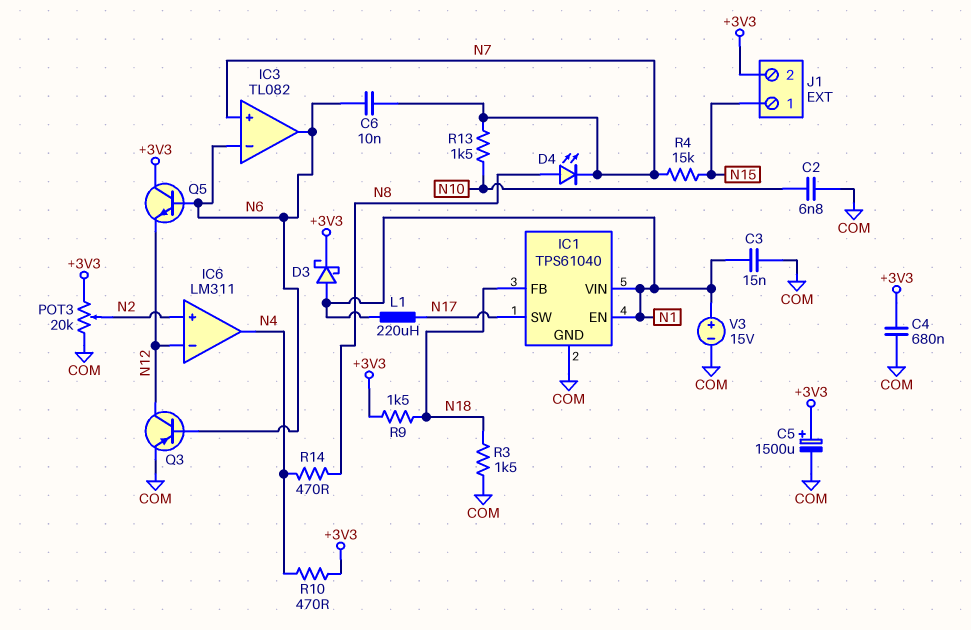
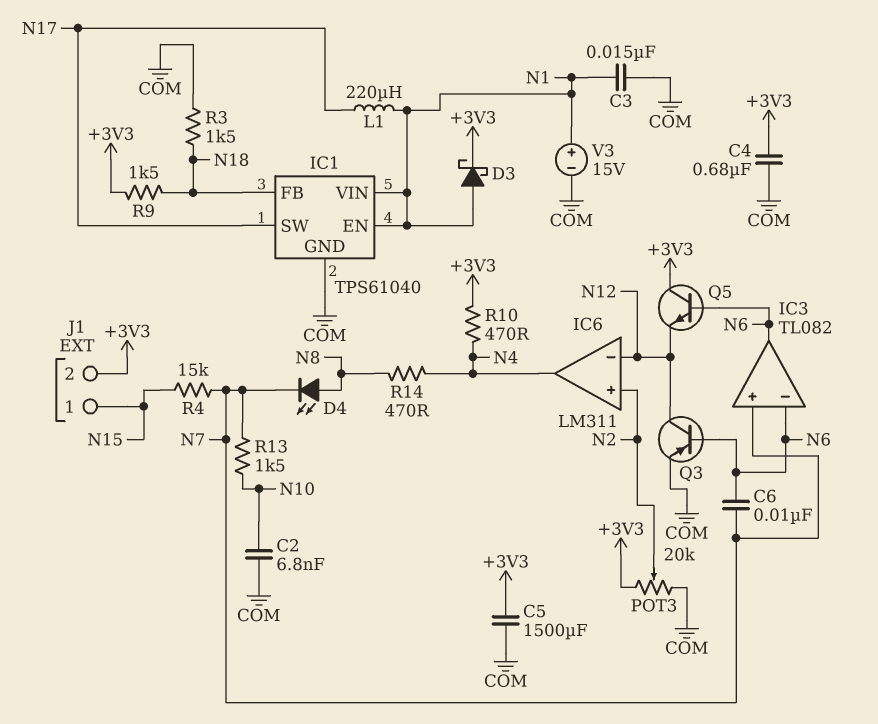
C5: 1500uF (plus +3V3, minus COM) -> 1500uF (+3V3, COM)

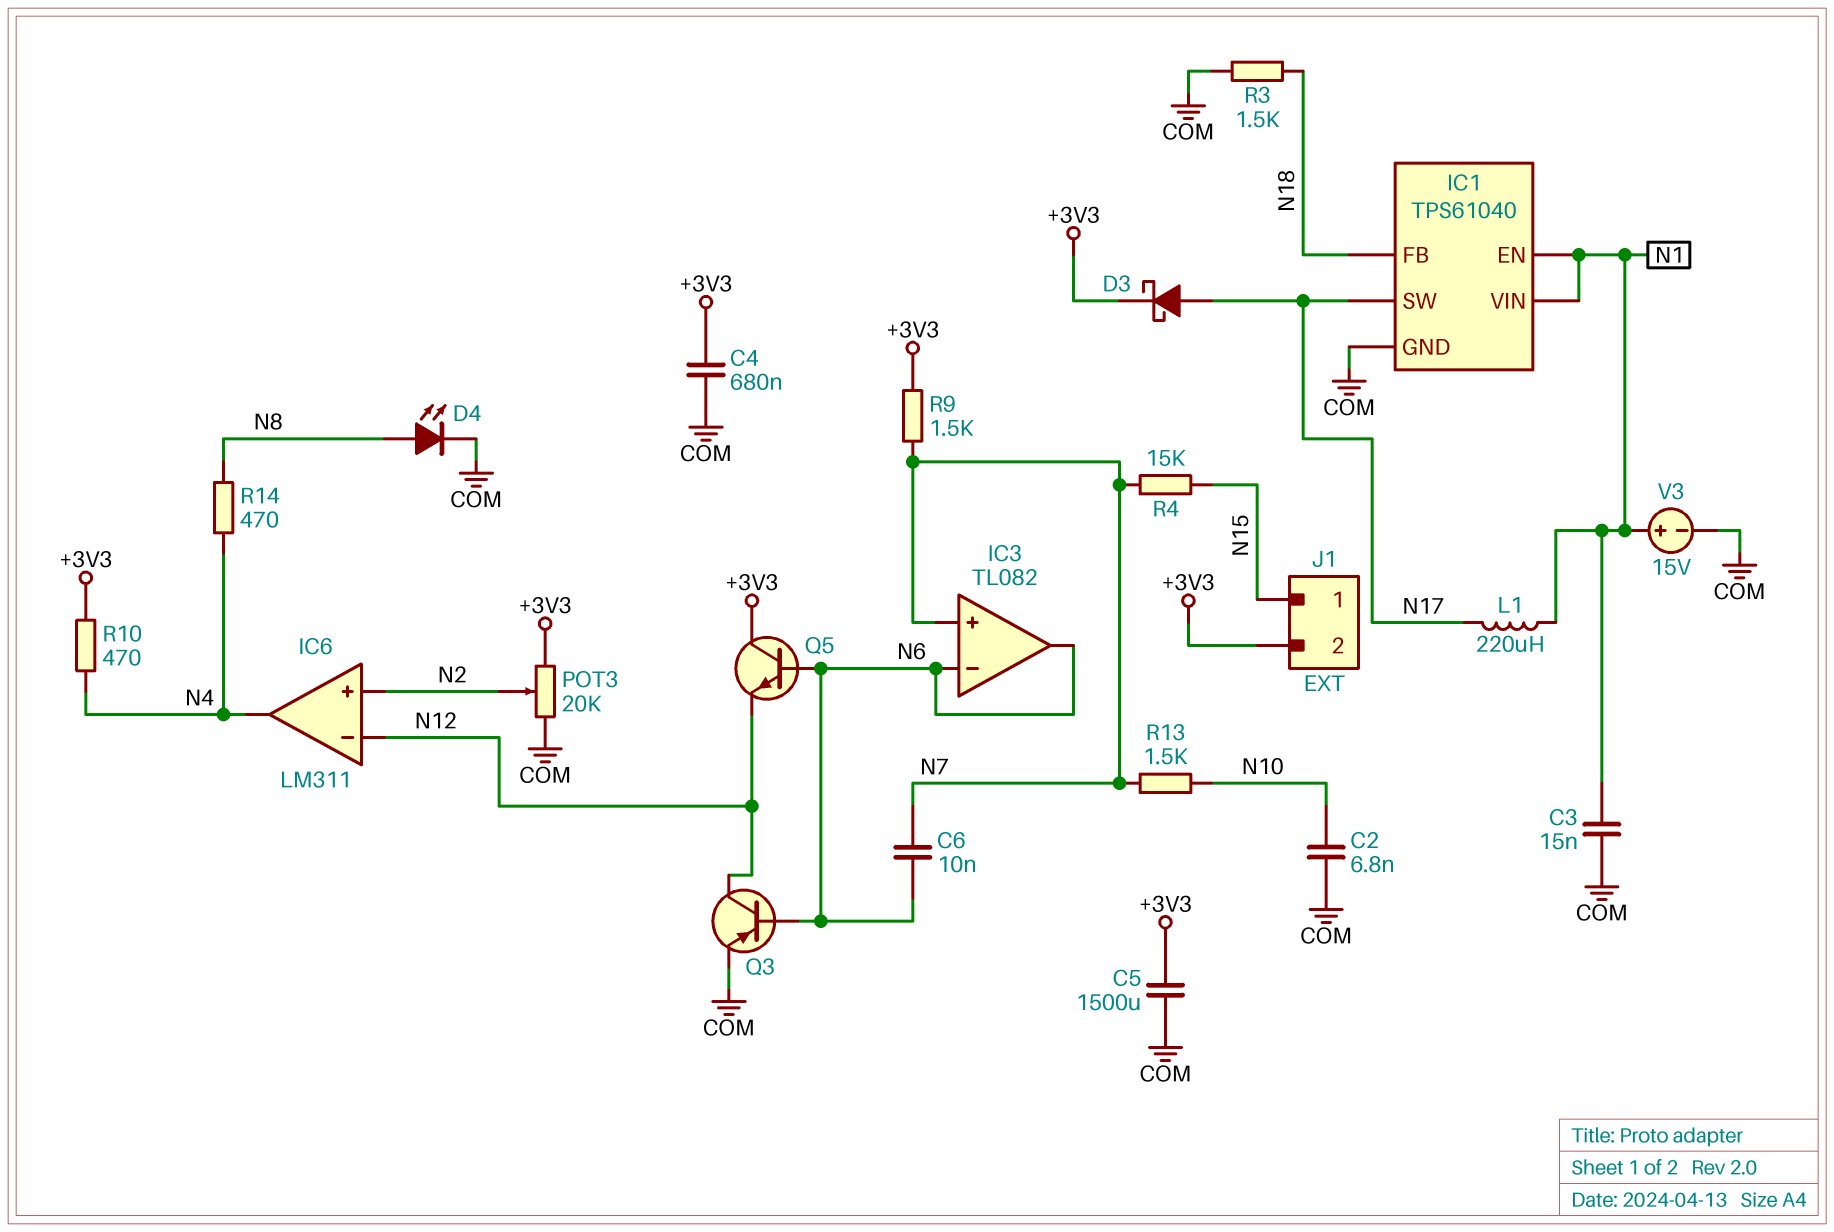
D3: schottky (A N1, K +3V3) -> schottky (A N17, K +3V3)
D4: LED (A N8, K N7) -> LED (A N8, K COM)
R9: 1.5k (+3V3, N18) -> 1.5k (+3V3, N7)

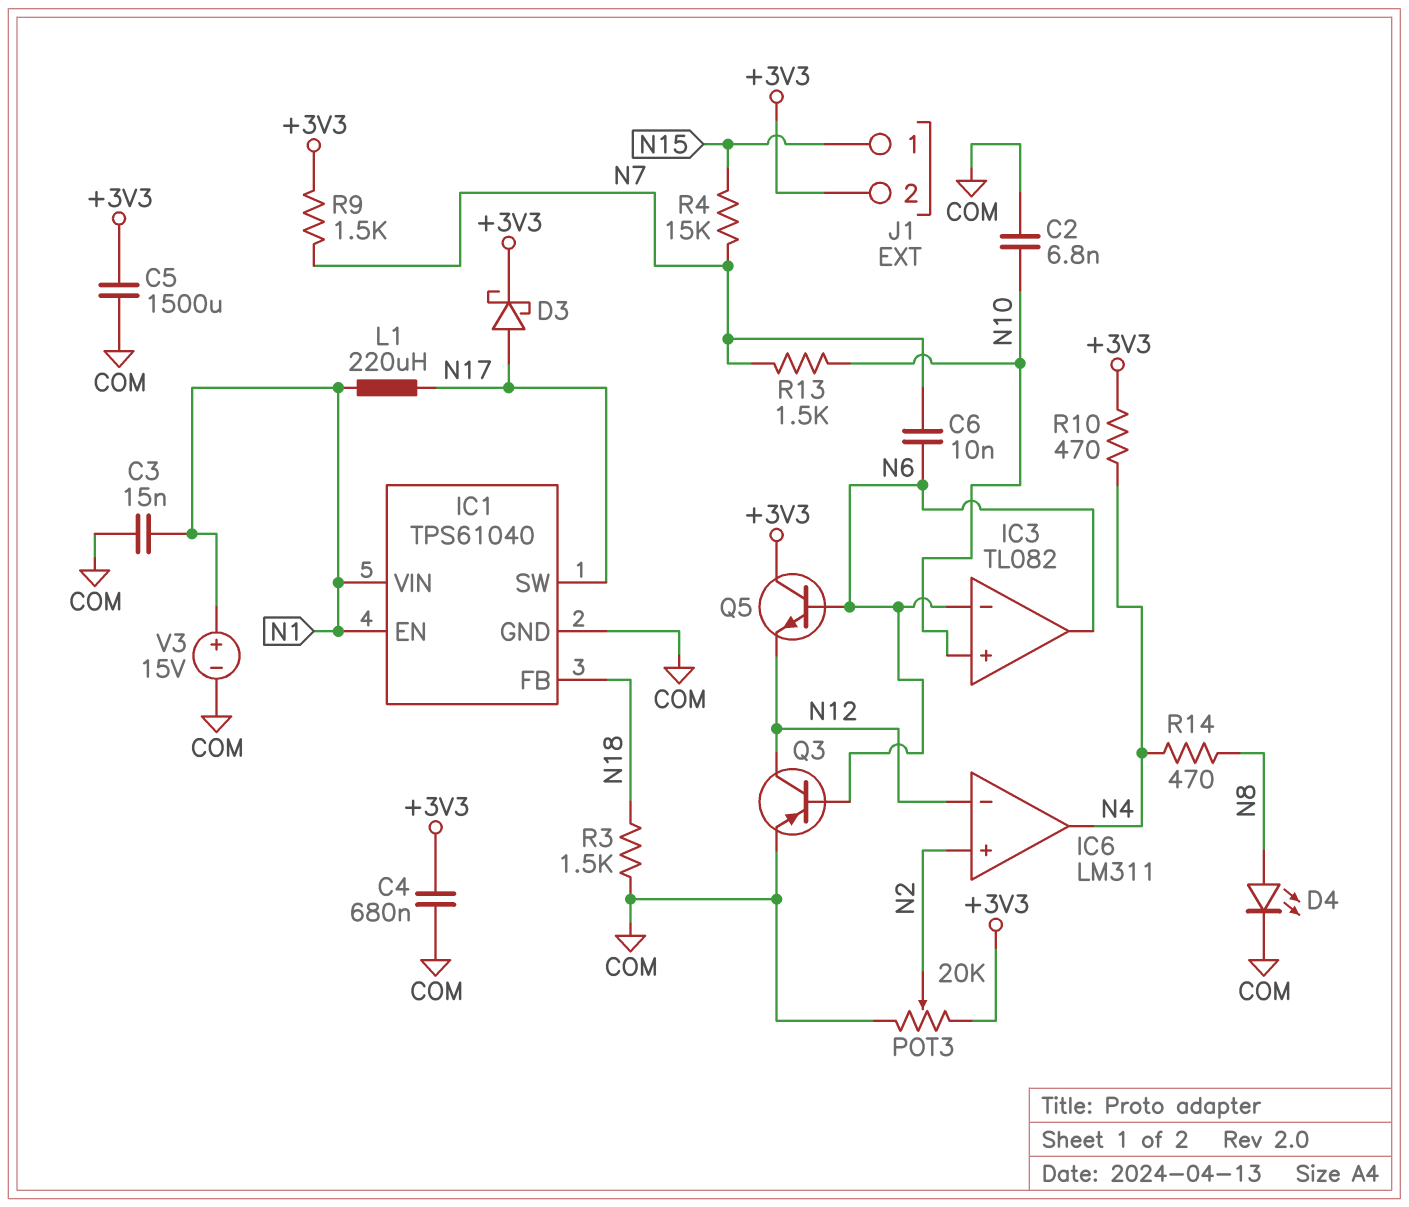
IC3 pin in+: N7 -> N10

